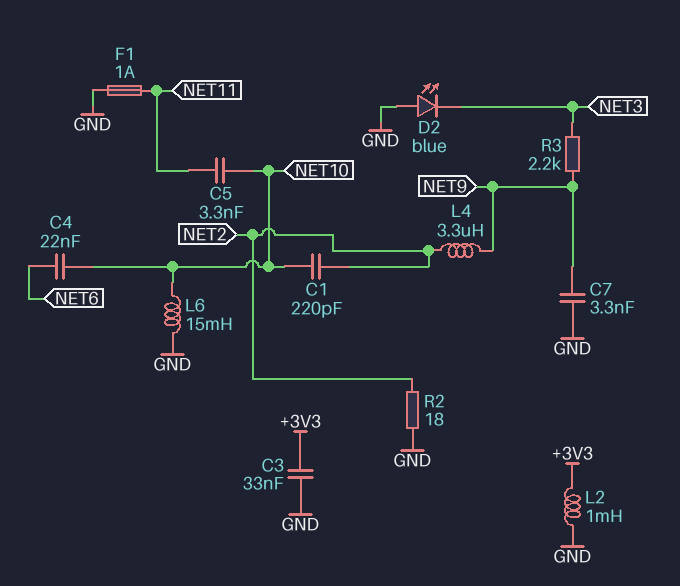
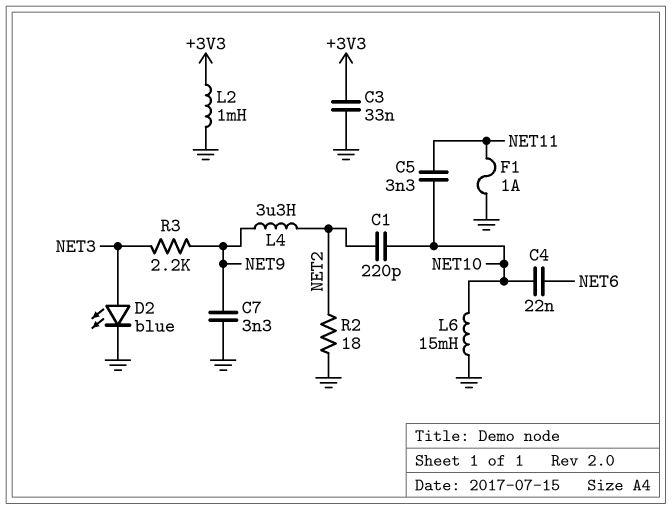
D2: LED blue (A GND, K NET3) -> LED blue (A NET3, K GND)

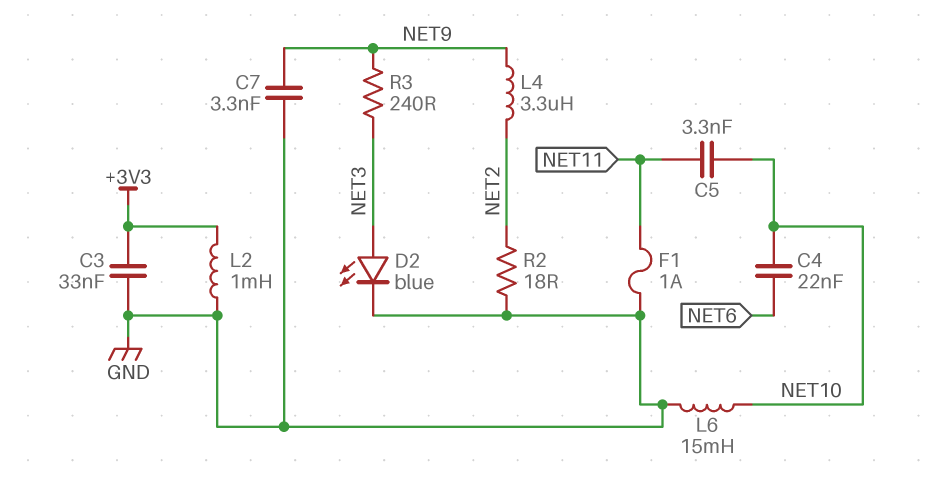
C1: 220pF (NET2, NET10) -> none
R3: 2.2k (NET3, NET9) -> 240 (NET3, NET9)

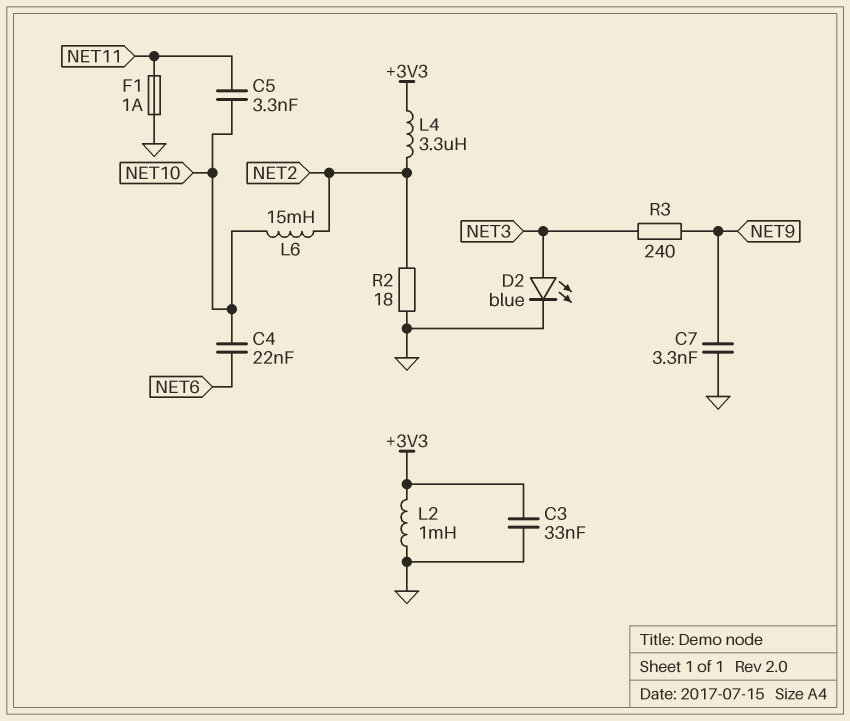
L4: 3.3uH (NET2, NET9) -> 3.3uH (+3V3, NET2)
L6: 15mH (GND, NET10) -> 15mH (NET2, NET10)

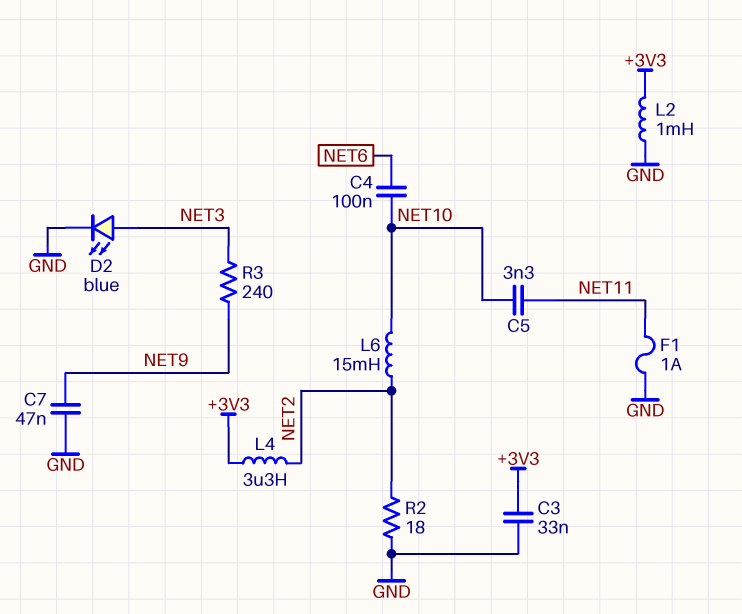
C4: 22nF (NET6, NET10) -> 100nF (NET6, NET10)
C7: 3.3nF (GND, NET9) -> 47nF (GND, NET9)

